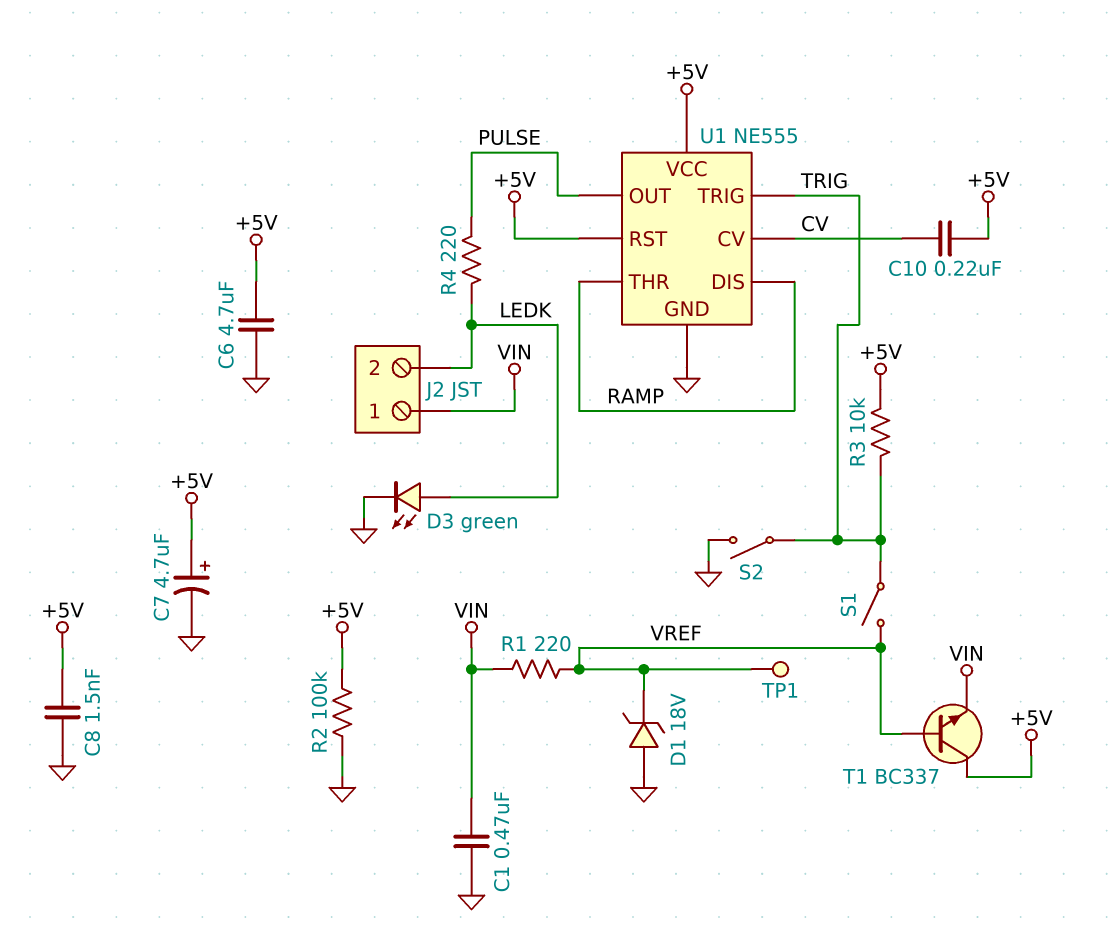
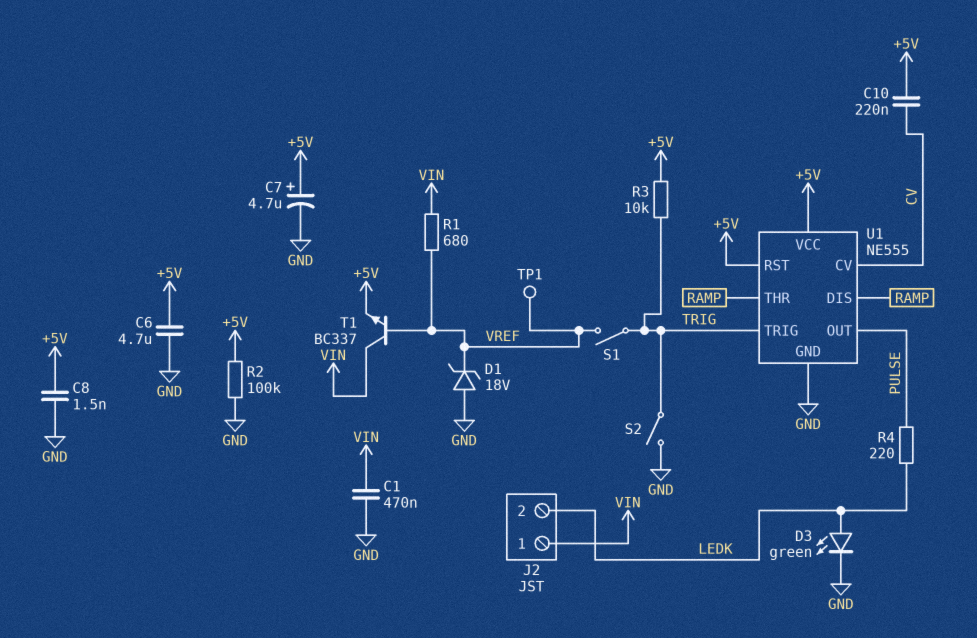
R1: 220 (VIN, VREF) -> 680 (VIN, VREF)
T1: NPN BC337 (B VREF, C +5V, E VIN) -> NPN BC337 (B VREF, C VIN, E +5V)

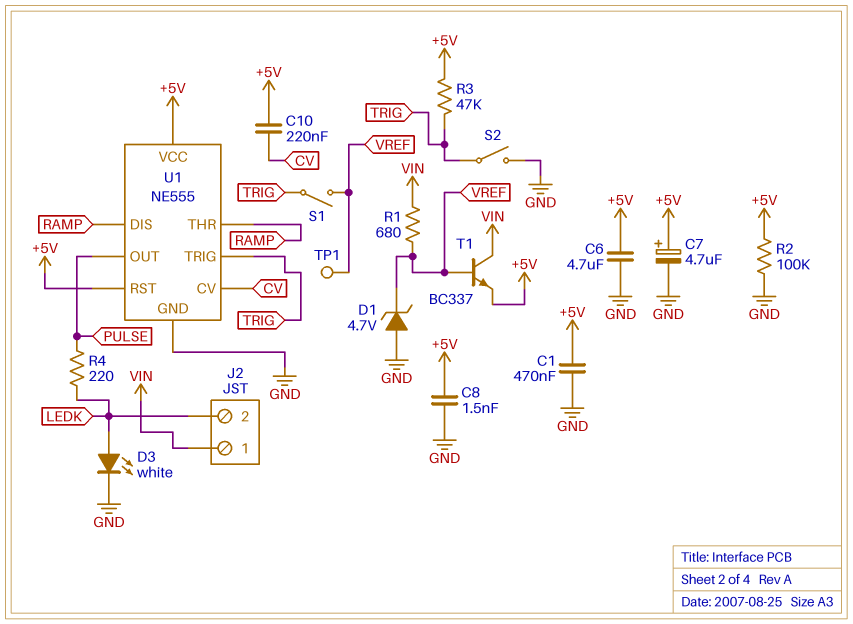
C1: 470nF (GND, VIN) -> 470nF (+5V, GND)
D1: zener 18V (A GND, K VREF) -> zener 4.7V (A GND, K VREF)
D3: LED green (A LEDK, K GND) -> LED white (A LEDK, K GND)
R3: 10k (+5V, TRIG) -> 47k (+5V, TRIG)

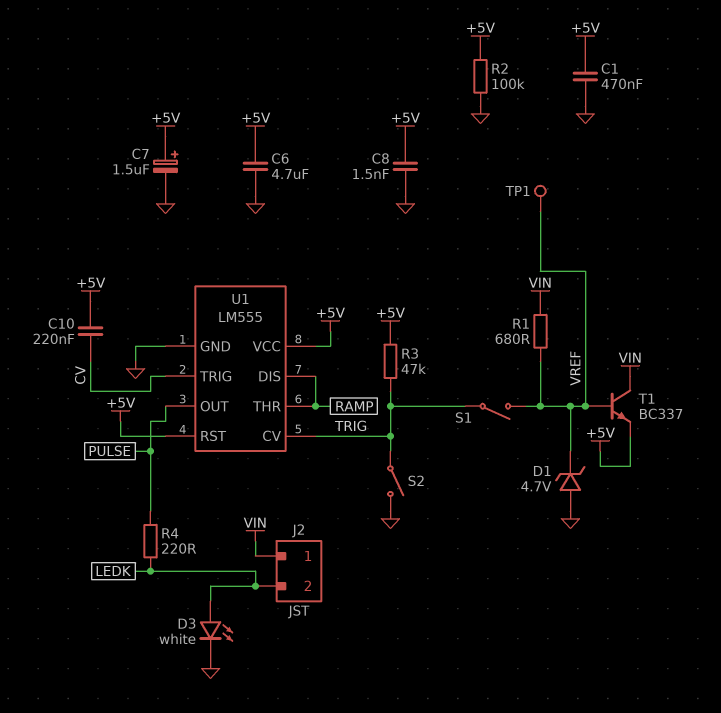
C7: 4.7uF (plus +5V, minus GND) -> 1.5uF (plus +5V, minus GND)
U1: NE555 -> LM555
U1 pin CV: CV -> TRIG
U1 pin TRIG: TRIG -> CV

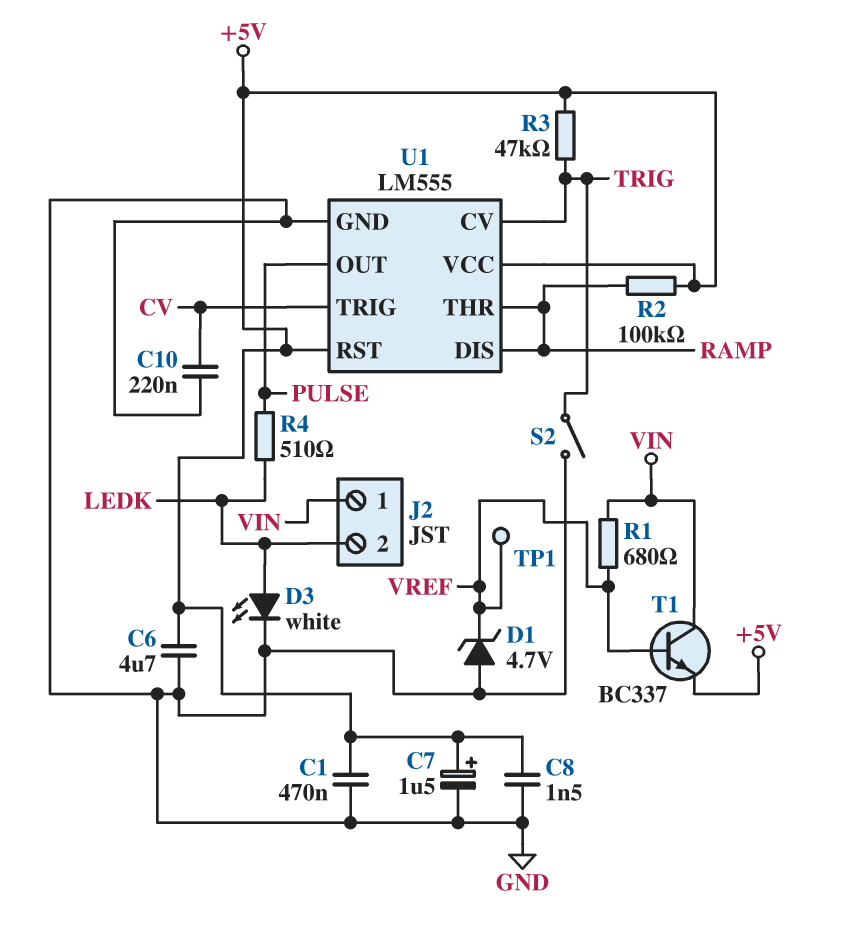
C10: 220nF (+5V, CV) -> 220nF (CV, GND)
R2: 100k (+5V, GND) -> 100k (+5V, RAMP)
R4: 220 (LEDK, PULSE) -> 510 (LEDK, PULSE)
S1: switch (TRIG, VREF) -> none

